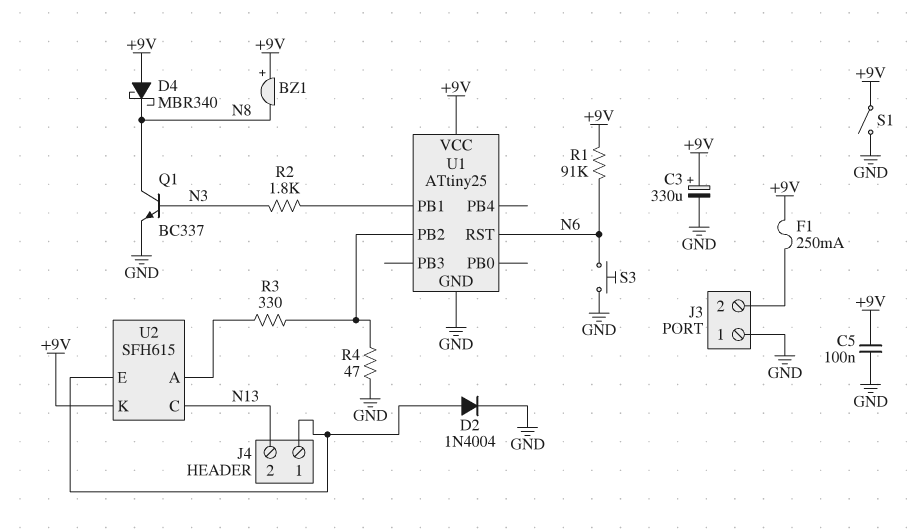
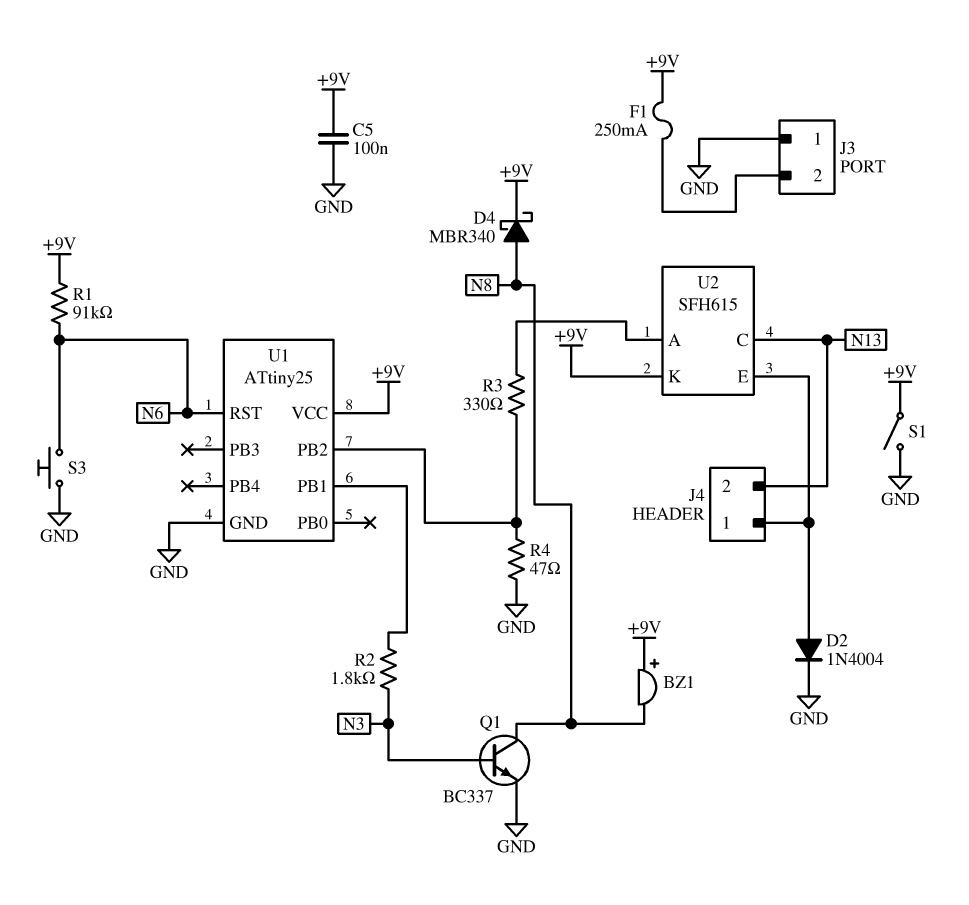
C3: 330uF (plus +9V, minus GND) -> none
D4: schottky MBR340 (A +9V, K N8) -> schottky MBR340 (A N8, K +9V)

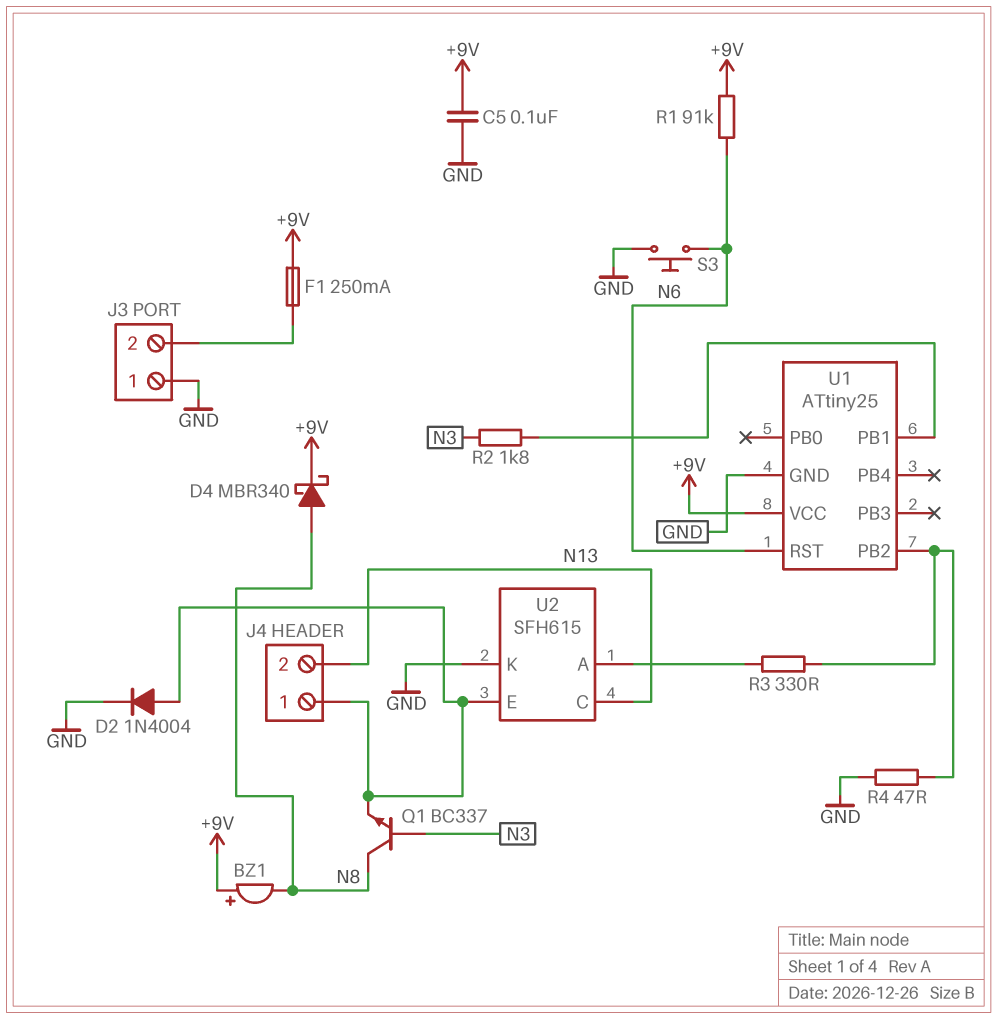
Q1: NPN BC337 (B N3, C N8, E GND) -> NPN BC337 (B N3, C N8, E J4/1)
S1: switch (+9V, GND) -> none
U2 pin K: +9V -> GND

